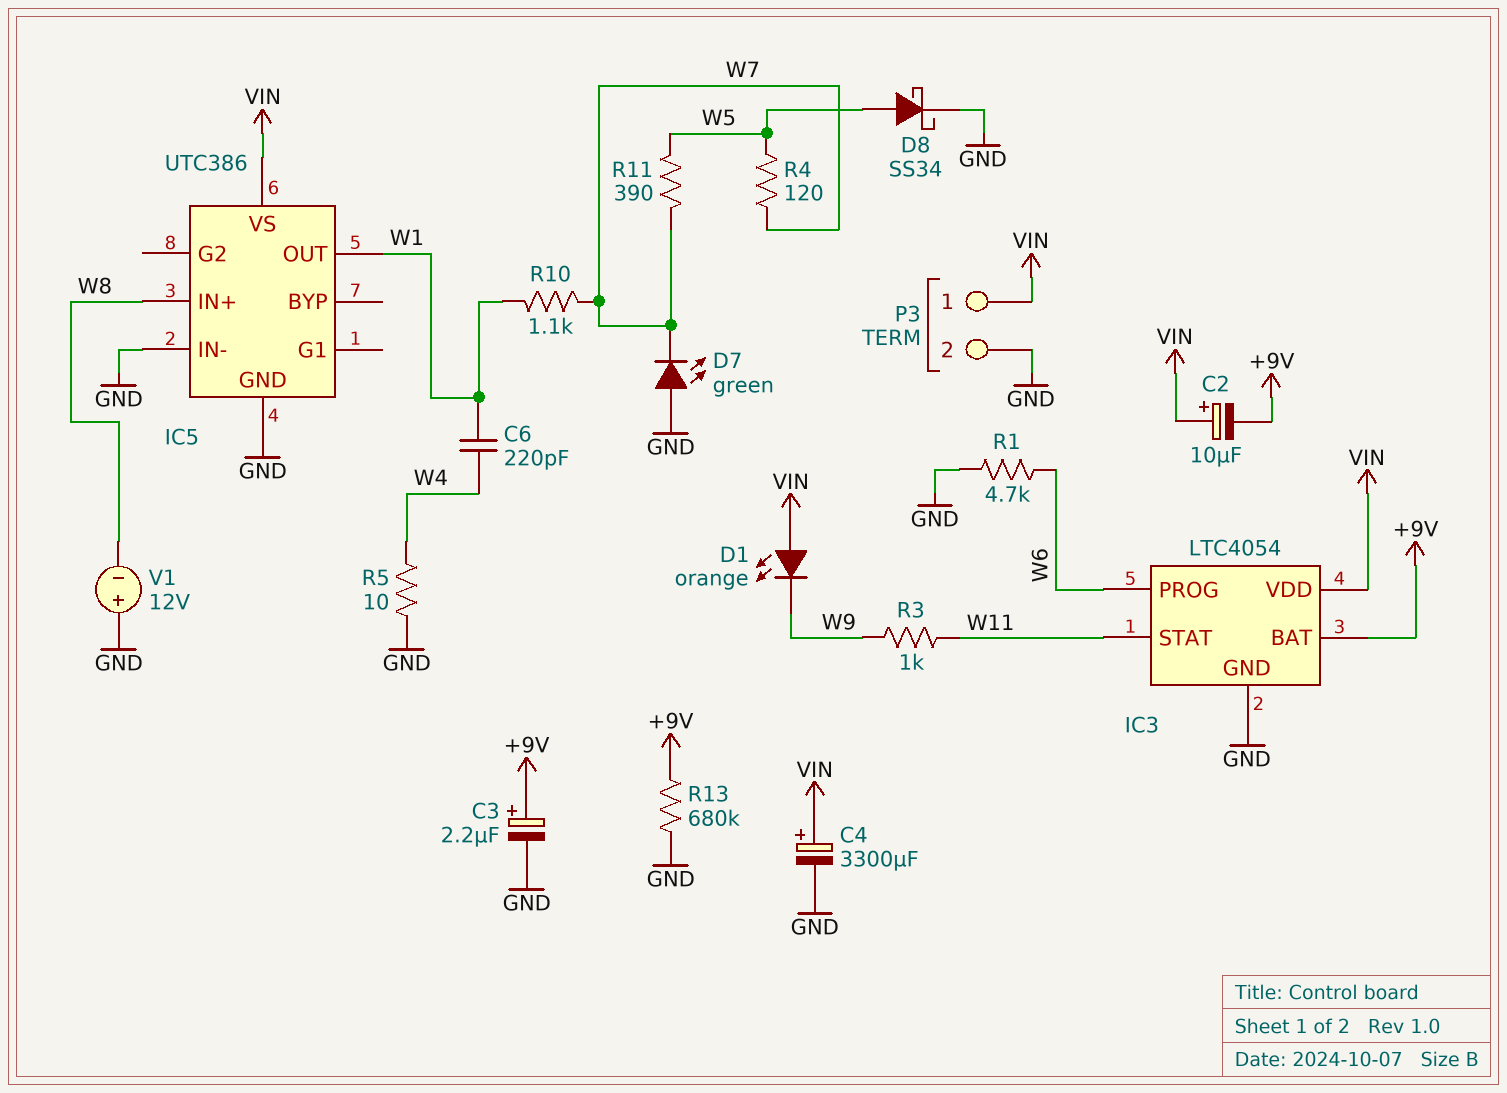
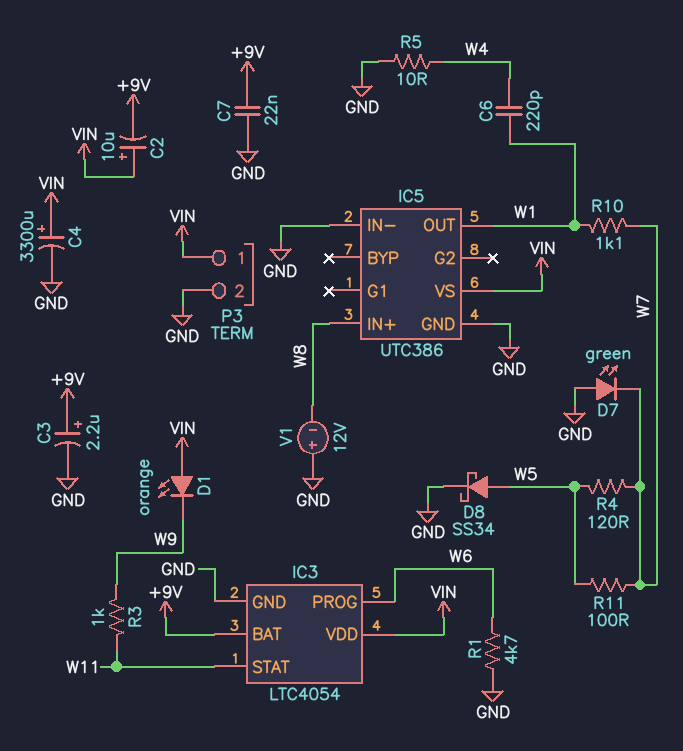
C7: none -> 22nF (+9V, GND)
R11: 390 (W5, W7) -> 100 (W5, W7)
R13: 680k (+9V, GND) -> none

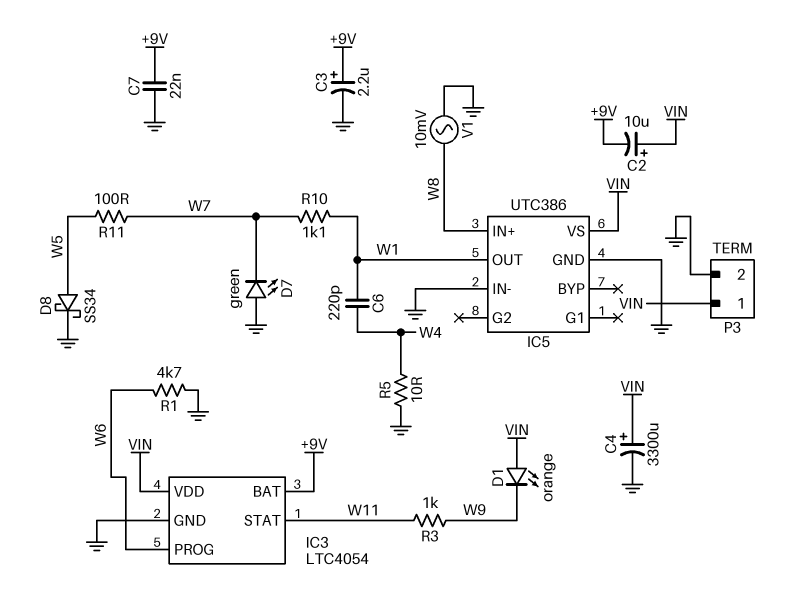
R4: 120 (W5, W7) -> none
V1: 12V (plus GND, minus W8) -> AC 10mV (GND, W8)

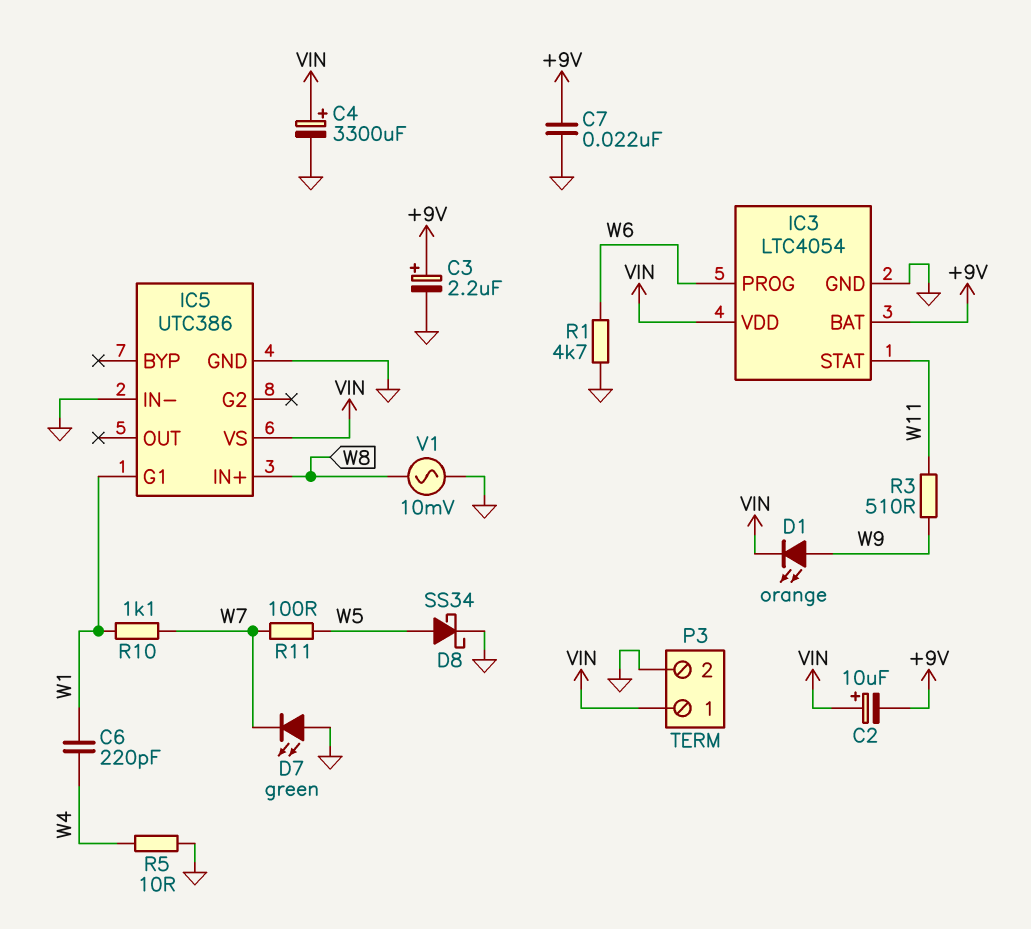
D1: LED orange (A VIN, K W9) -> LED orange (A W9, K VIN)
IC5 pin G1: none -> W1
IC5 pin OUT: W1 -> none
R3: 1k (W9, W11) -> 510 (W9, W11)

